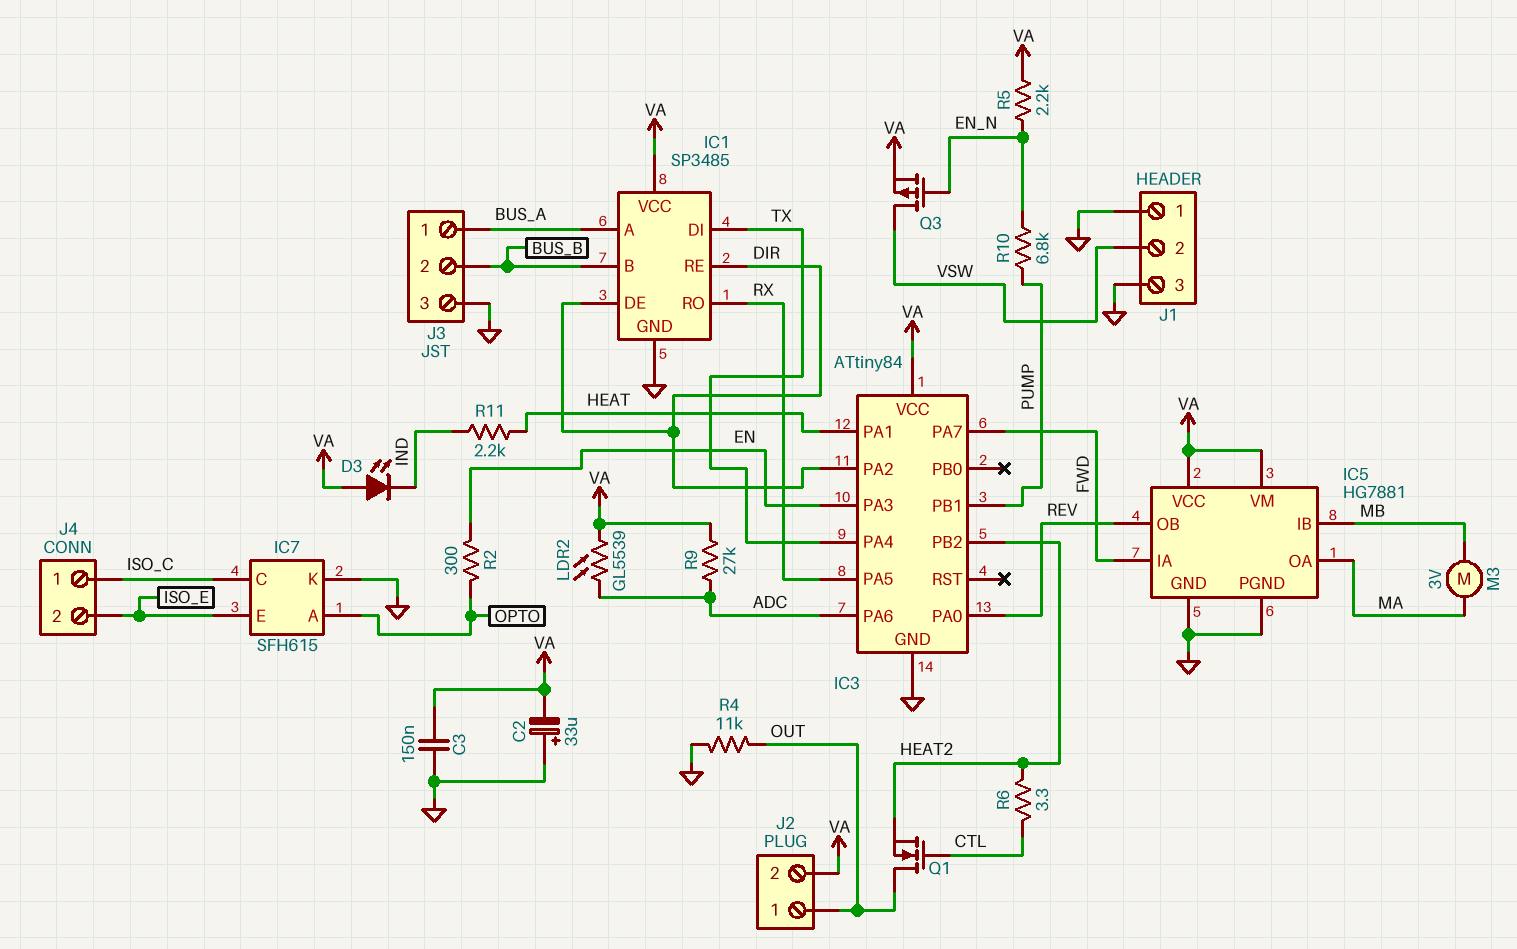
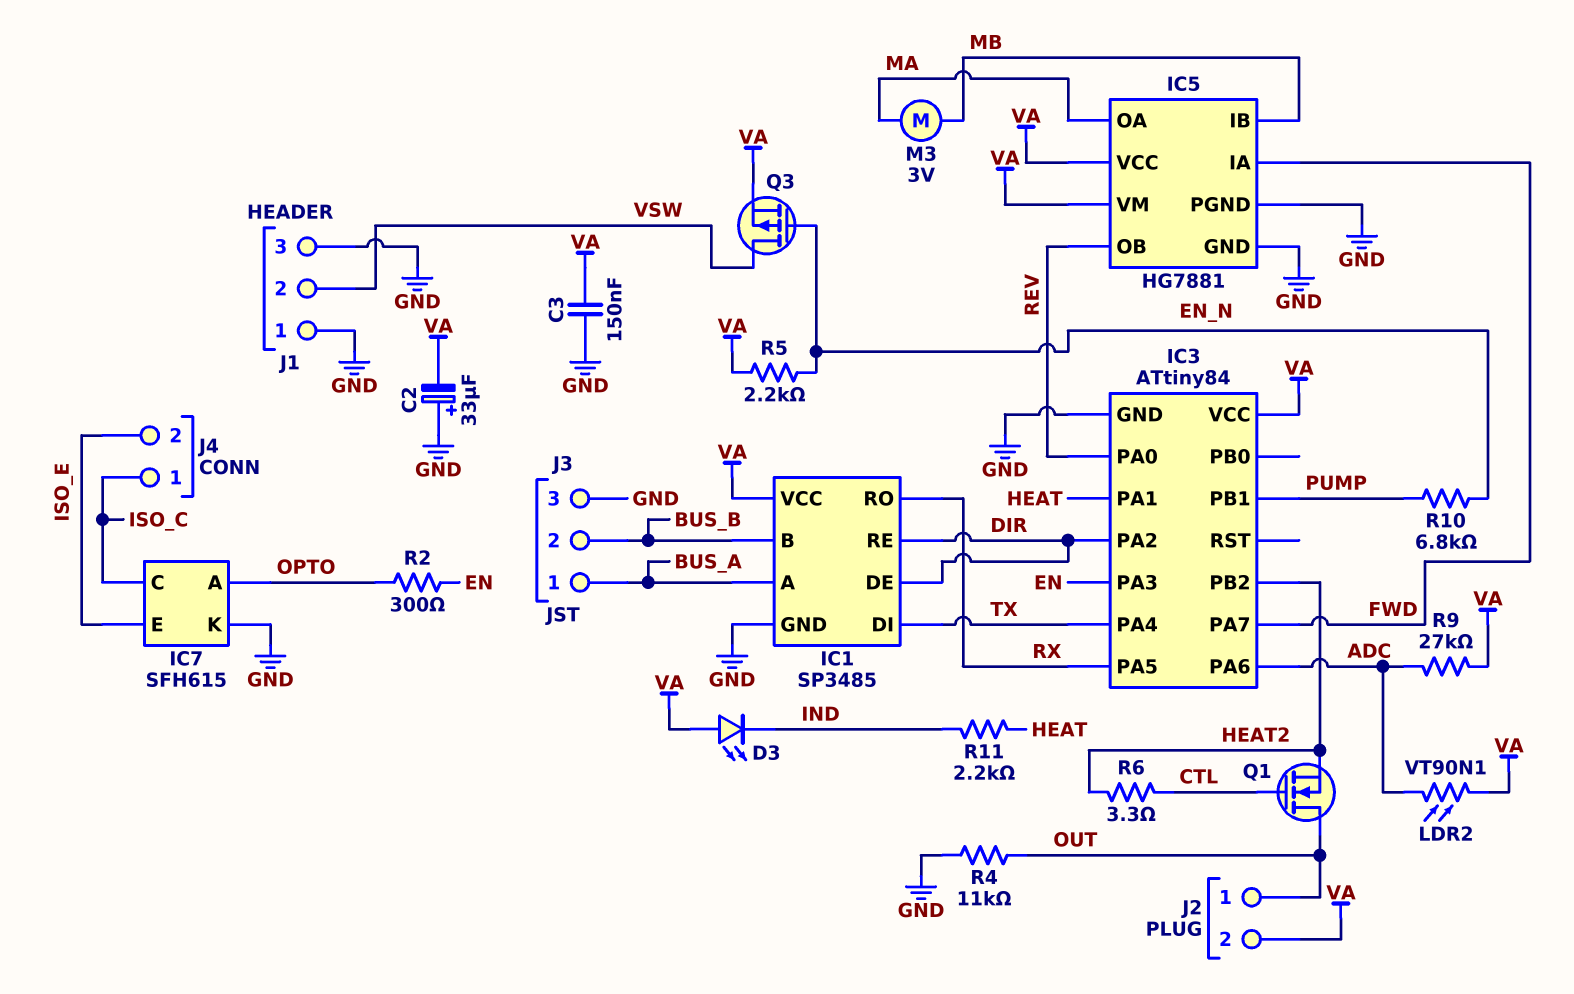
LDR2: GL5539 (ADC, VA) -> VT90N1 (ADC, VA)

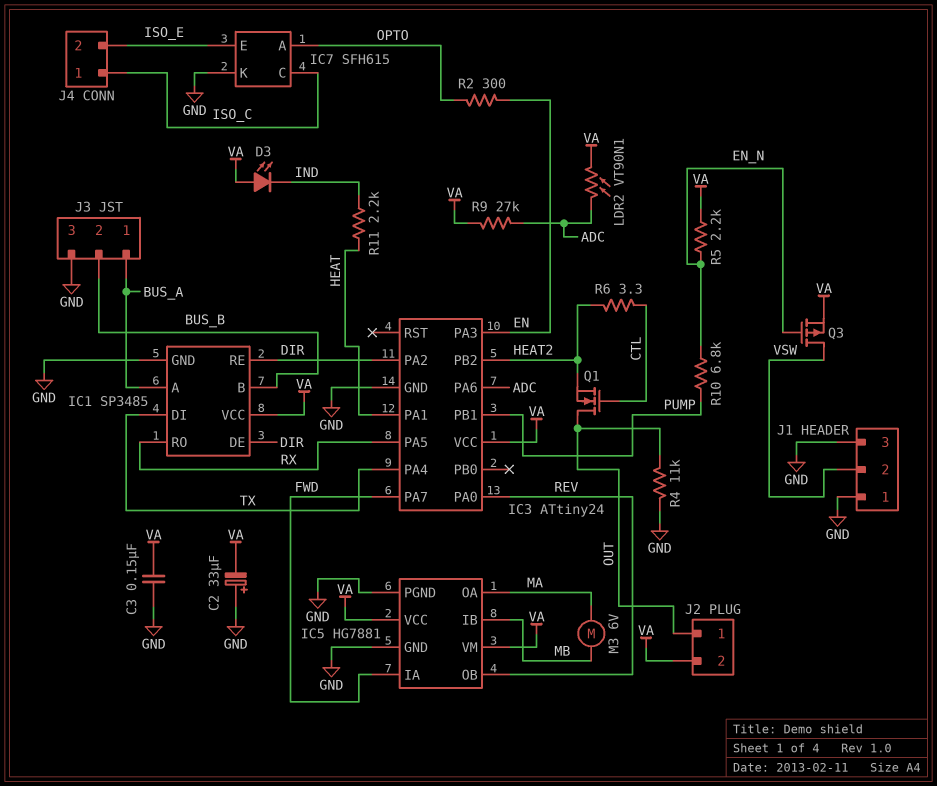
IC3: ATtiny84 -> ATtiny24
M3: motor 3V (MA, MB) -> motor 6V (MA, MB)

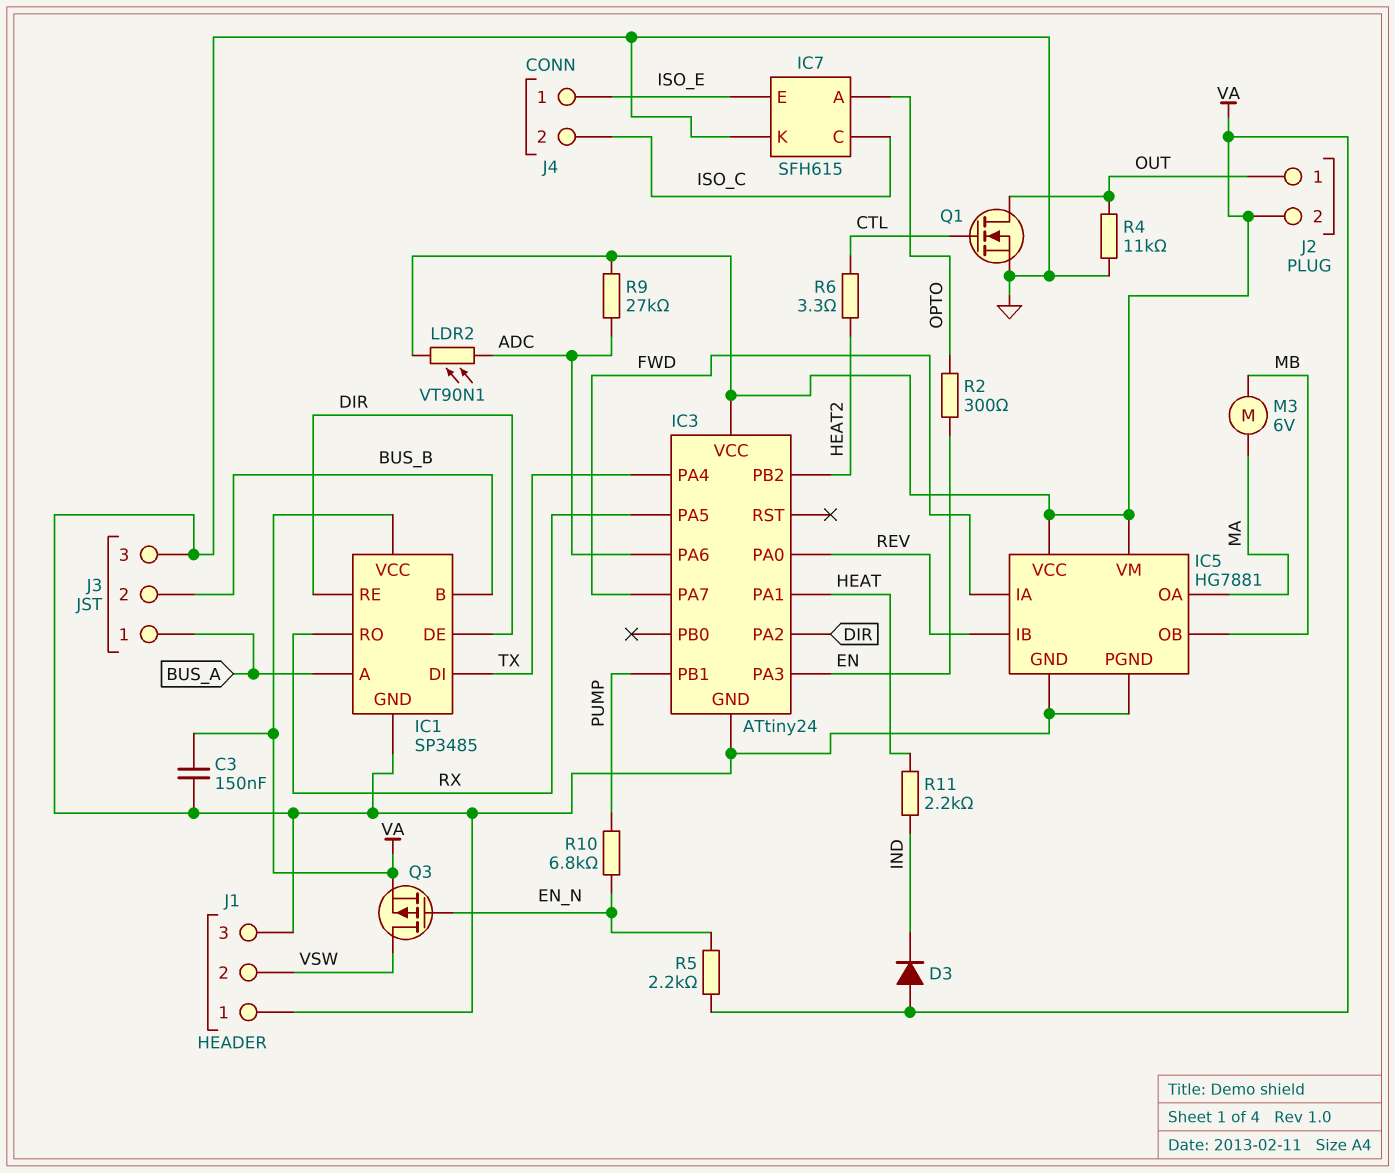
C2: 33uF (plus GND, minus VA) -> none
D3: LED (A VA, K IND) -> diode (A VA, K IND)
IC5 pin IB: MB -> REV
IC5 pin OB: REV -> MB
J4 pin 1: ISO_C -> ISO_E
J4 pin 2: ISO_E -> ISO_C
Q1: NMOS (G CTL, D OUT, S HEAT2) -> NMOS (G CTL, D OUT, S GND)

